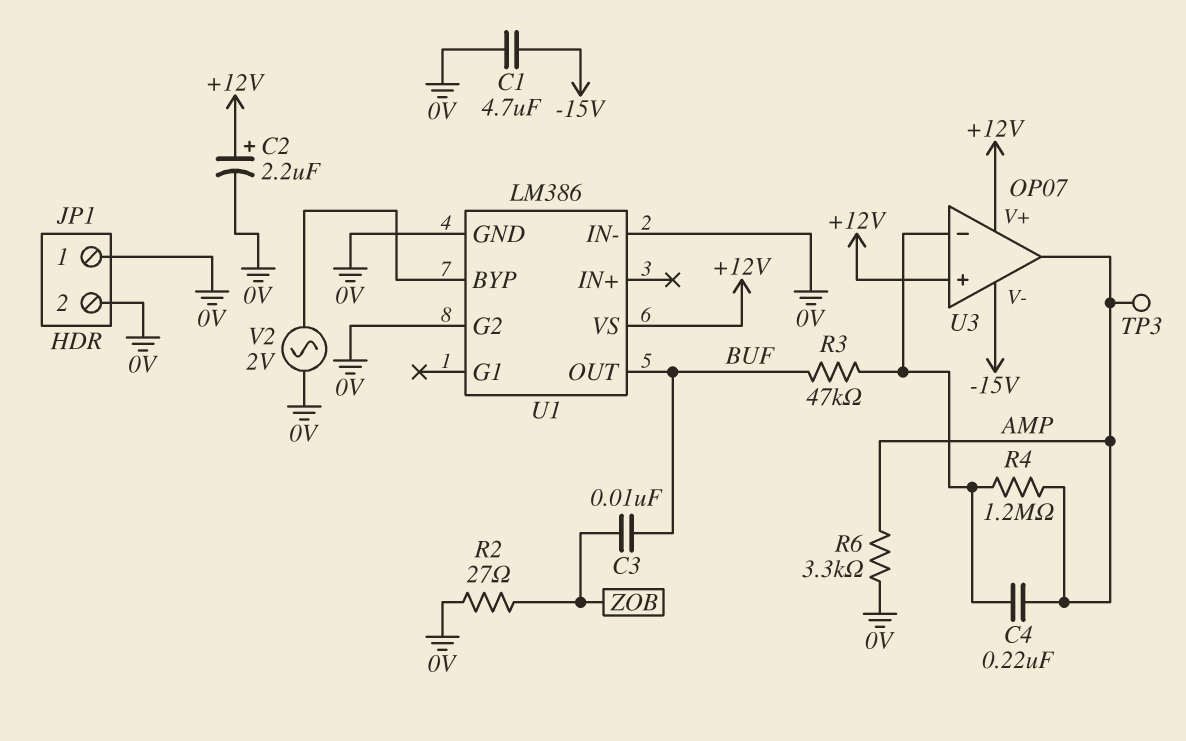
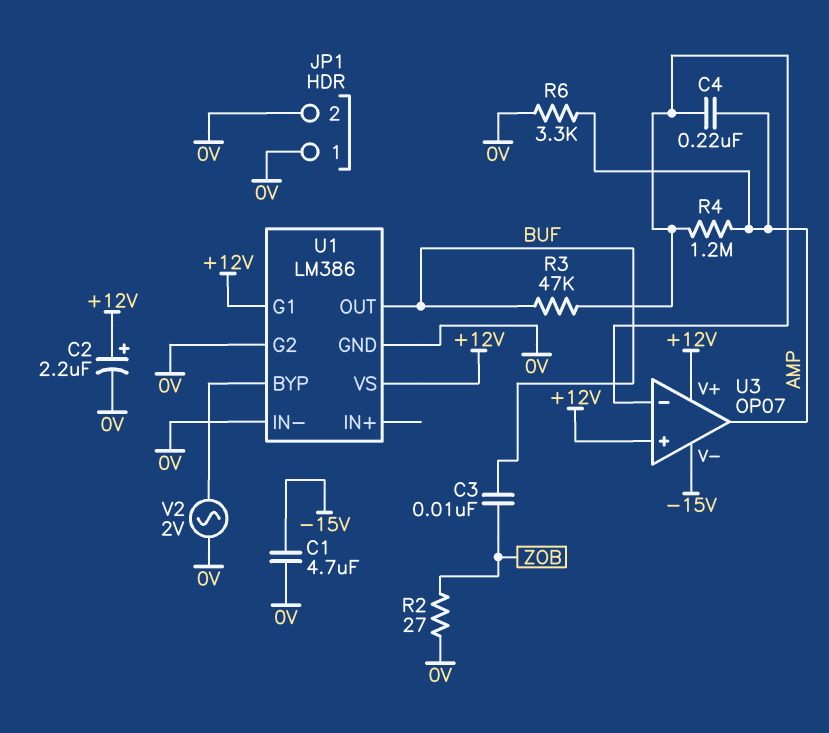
TP3: test point (AMP) -> none
U1 pin G1: none -> +12V

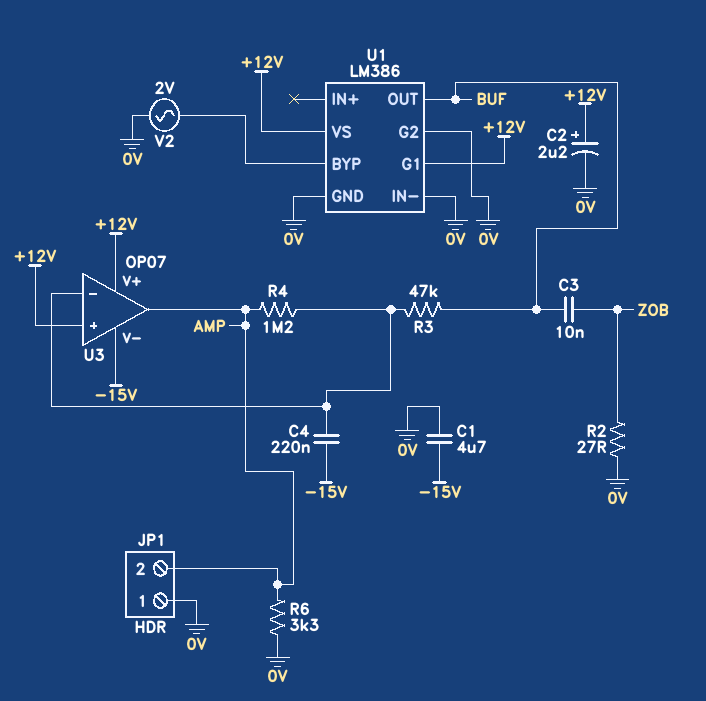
C4: 220nF (AMP, U3/in-) -> 220nF (-15V, U3/in-)
JP1 pin 2: 0V -> AMP

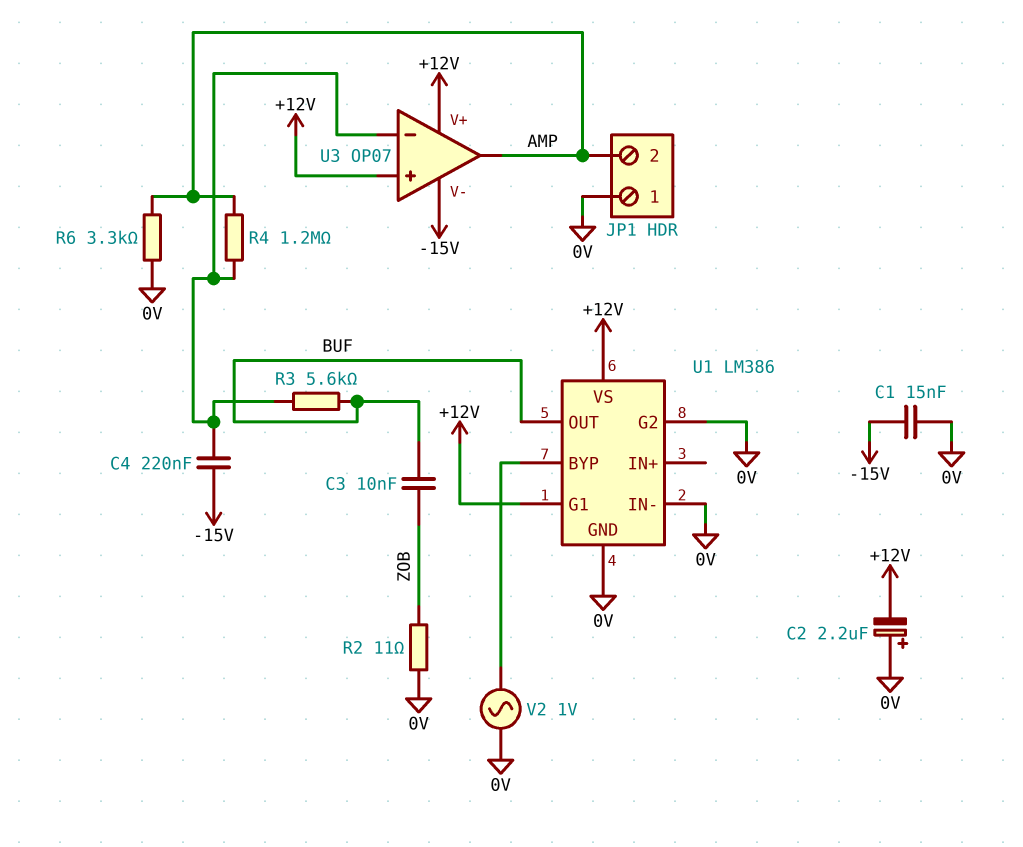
C1: 4.7uF (-15V, 0V) -> 15nF (-15V, 0V)
C2: 2.2uF (plus +12V, minus 0V) -> 2.2uF (plus 0V, minus +12V)
R2: 27 (0V, ZOB) -> 11 (0V, ZOB)
R3: 47k (BUF, U3/in-) -> 5.6k (BUF, U3/in-)
V2: AC 2V (0V, U1/BYP) -> AC 1V (0V, U1/BYP)

